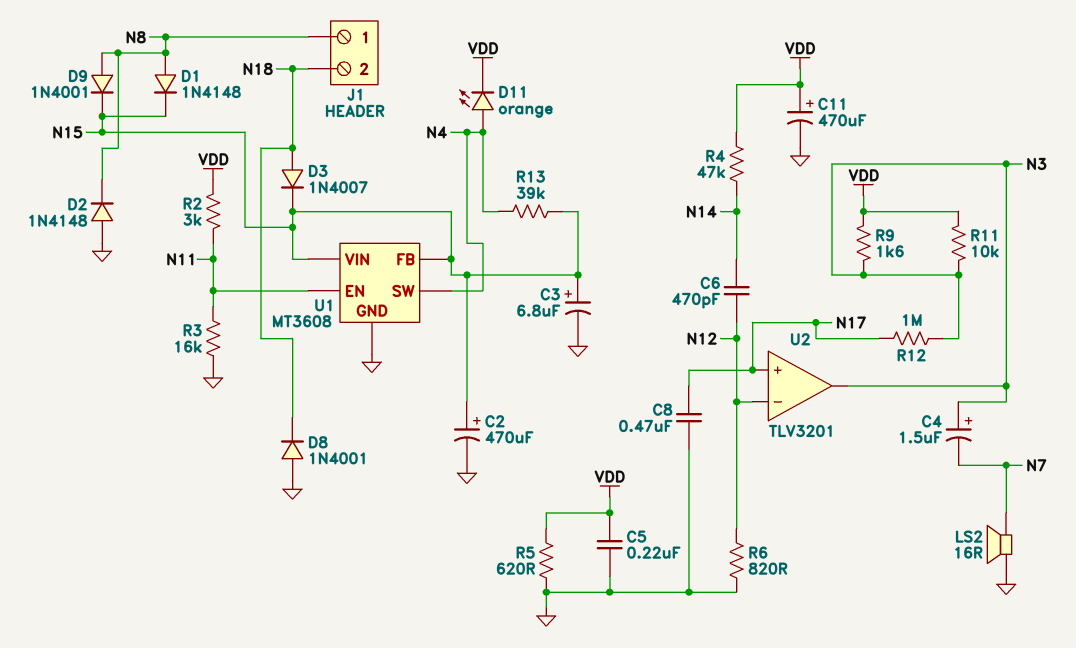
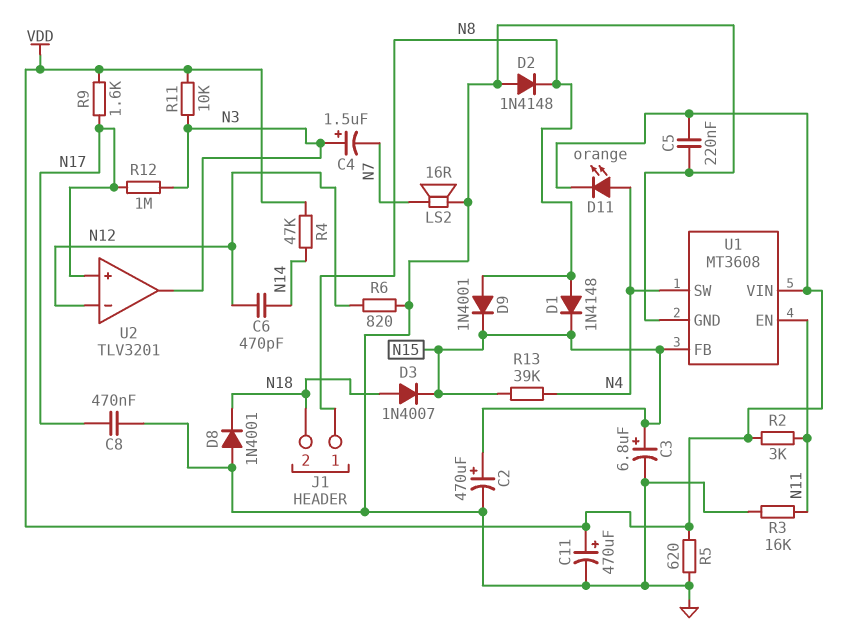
R9: 1.6k (N3, VDD) -> 1.6k (N17, VDD)
U1 pin VIN: N15 -> VDD

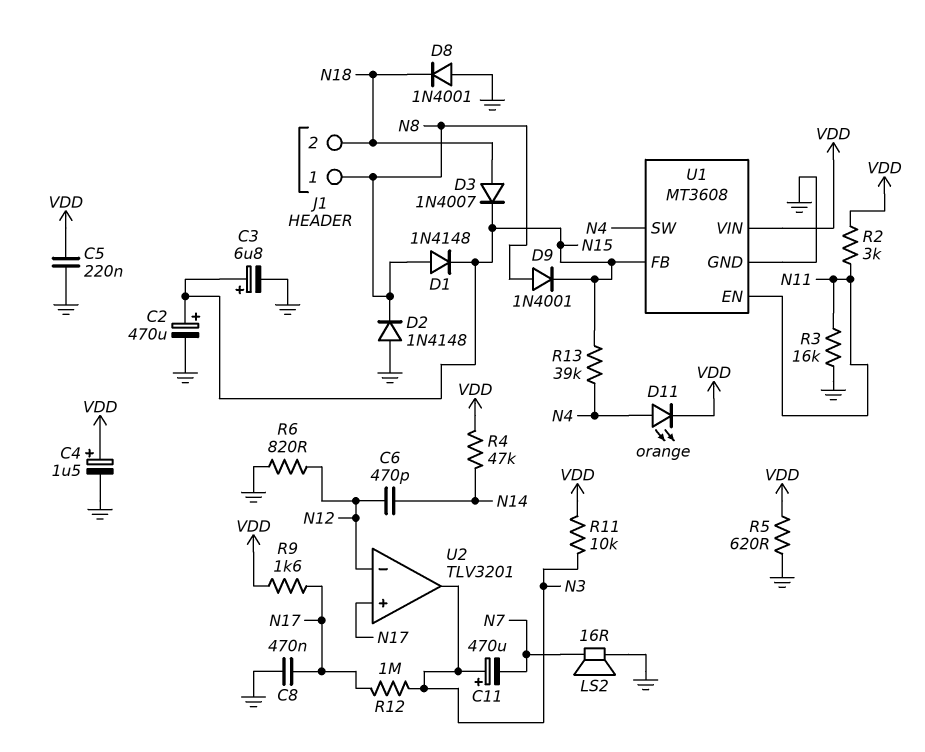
C4: 1.5uF (plus N3, minus N7) -> 1.5uF (plus VDD, minus GND)
C11: 470uF (plus VDD, minus GND) -> 470uF (plus N3, minus N7)

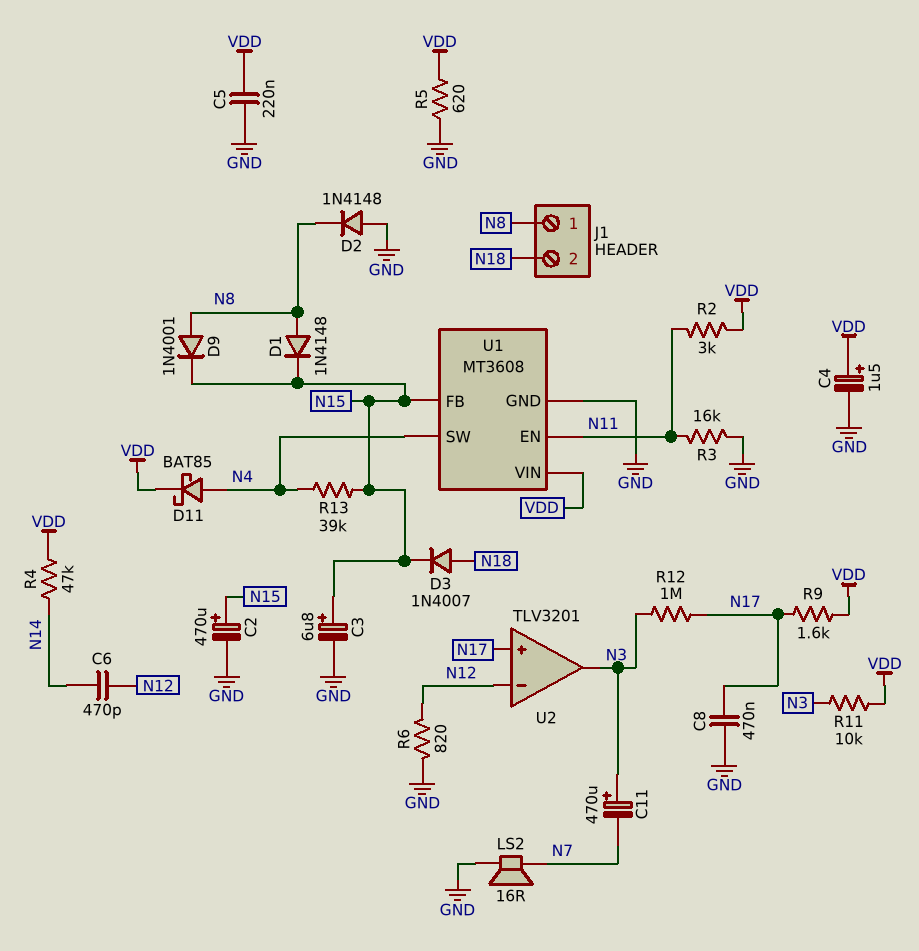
D8: diode 1N4001 (A GND, K N18) -> none
D11: LED orange (A N4, K VDD) -> schottky BAT85 (A N4, K VDD)

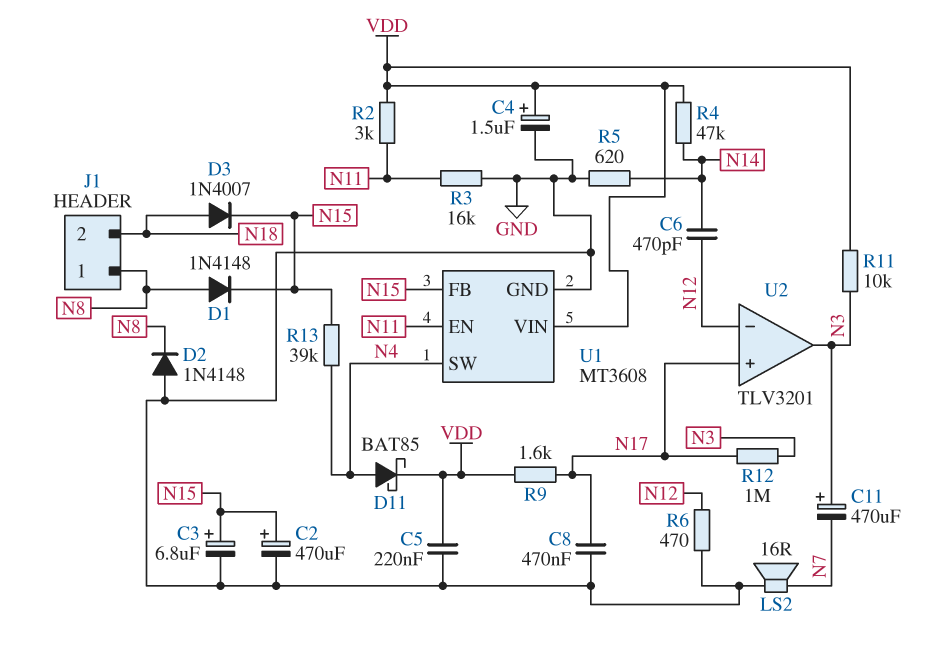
D9: diode 1N4001 (A N8, K N15) -> none
R5: 620 (GND, VDD) -> 620 (GND, N14)
R6: 820 (GND, N12) -> 470 (GND, N12)

